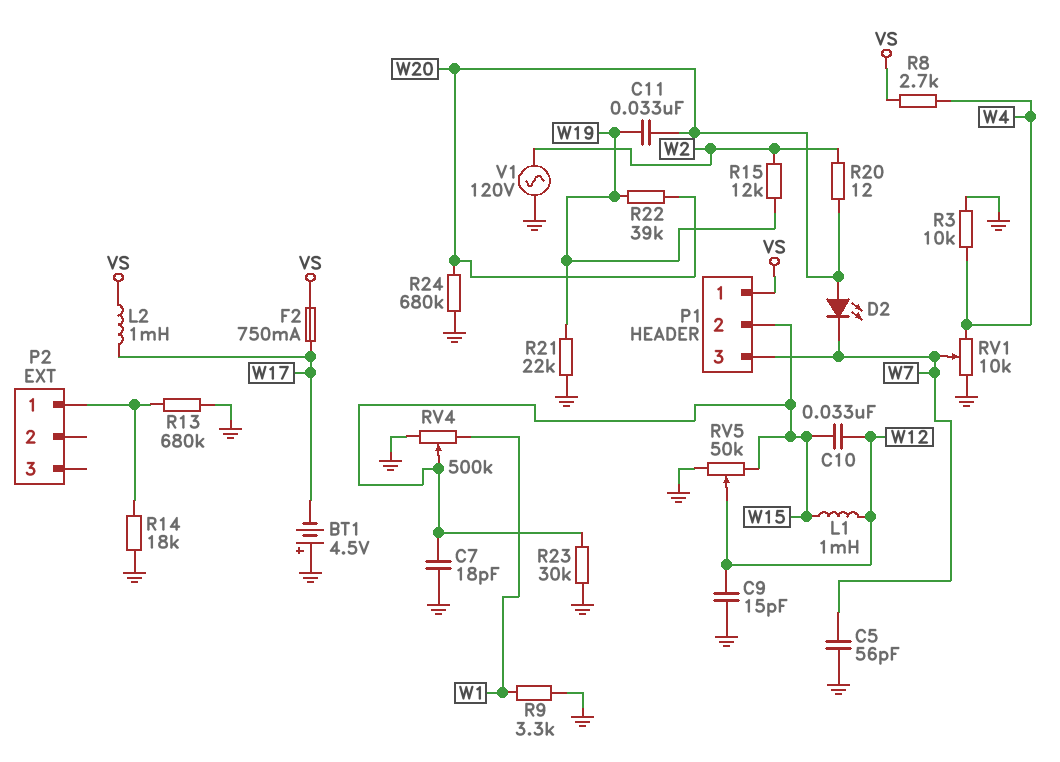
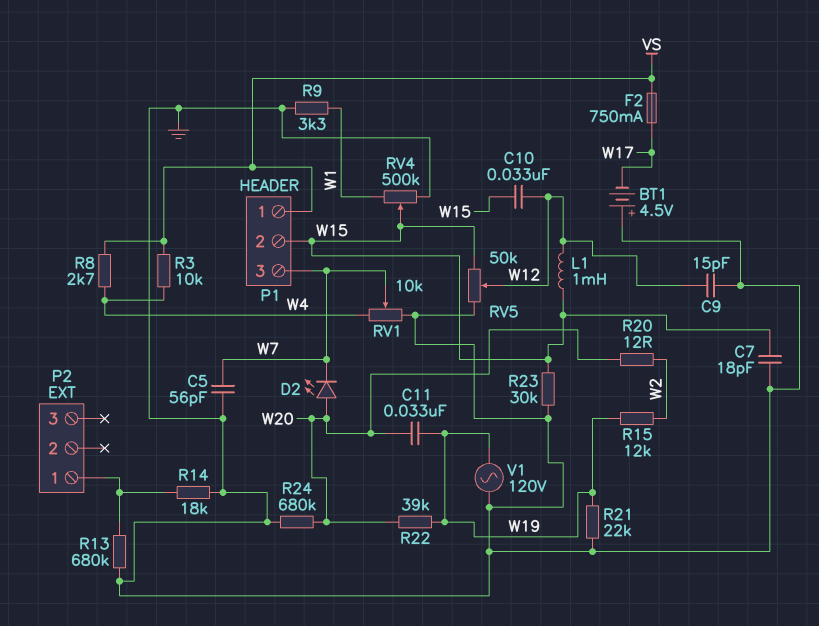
L2: 1mH (VS, W17) -> none
R3: 10k (GND, W4) -> 10k (VS, W4)
V1: AC 120V (GND, W2) -> AC 120V (GND, W19)

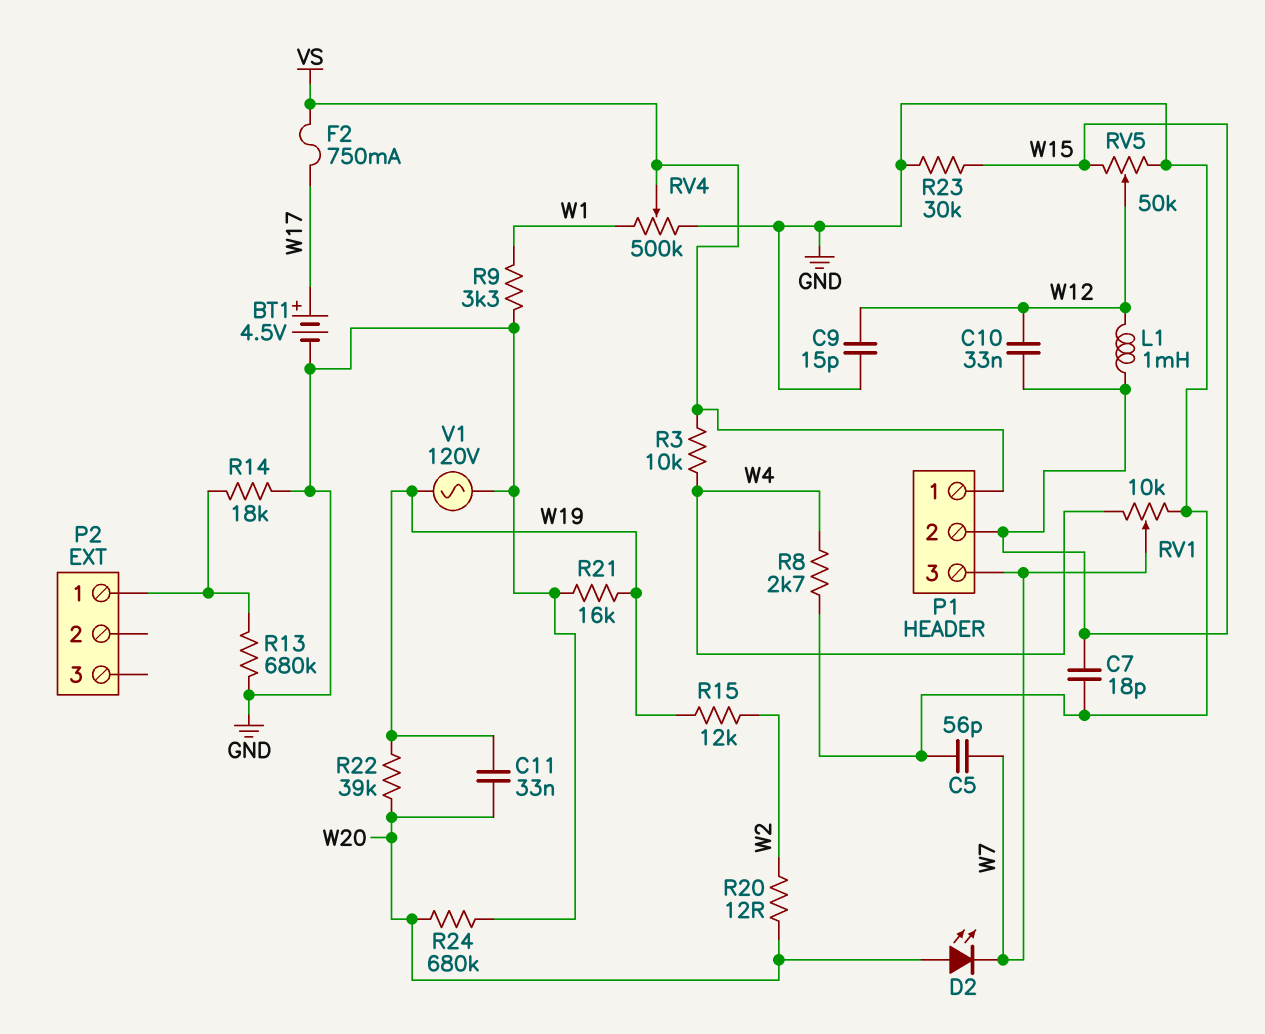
BT1: 4.5V (plus GND, minus W17) -> 4.5V (plus W17, minus GND)
R8: 2.7k (VS, W4) -> 2.7k (GND, W4)
R21: 22k (GND, W19) -> 16k (GND, W19)
RV4: 500k (GND, W1, wiper W15) -> 500k (GND, W1, wiper VS)

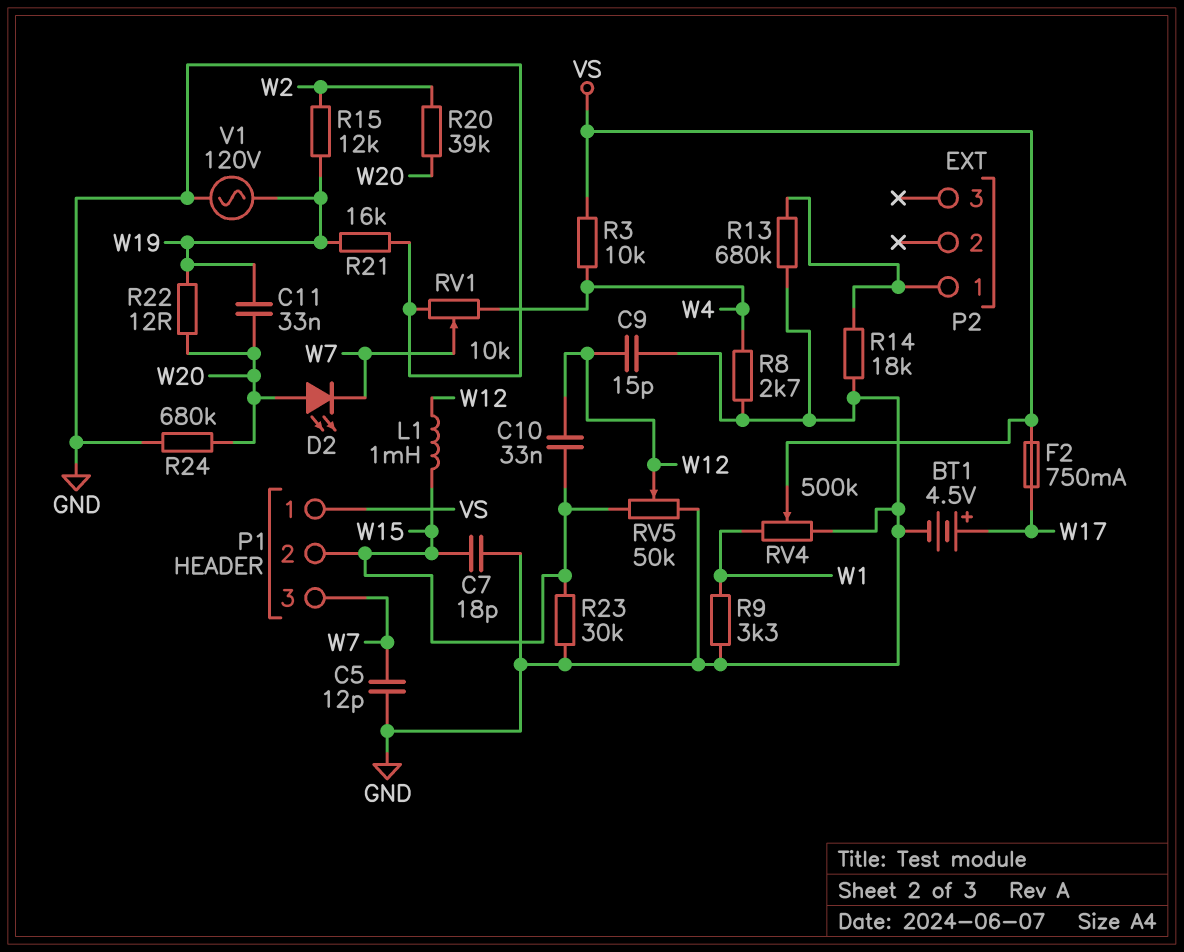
C5: 56pF (GND, W7) -> 12pF (GND, W7)
R20: 12 (W2, W20) -> 39k (W2, W20)
R22: 39k (W19, W20) -> 12 (W19, W20)

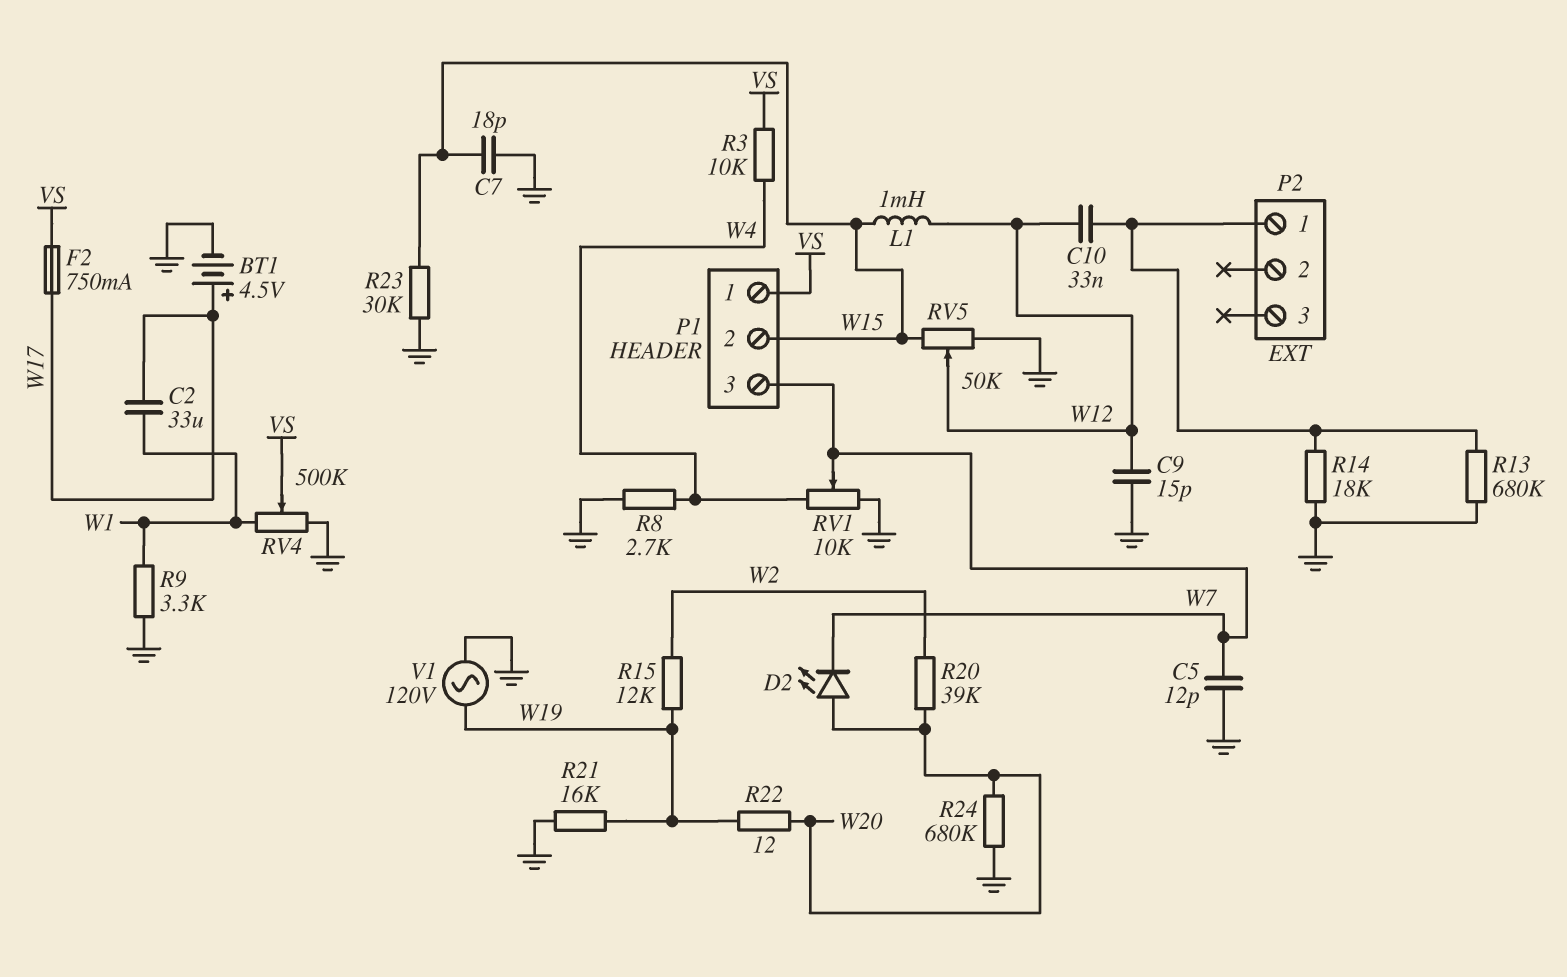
C2: none -> 33uF (W1, W17)
C10: 33nF (W12, W15) -> 33nF (P2/1, W12)
C11: 33nF (W19, W20) -> none

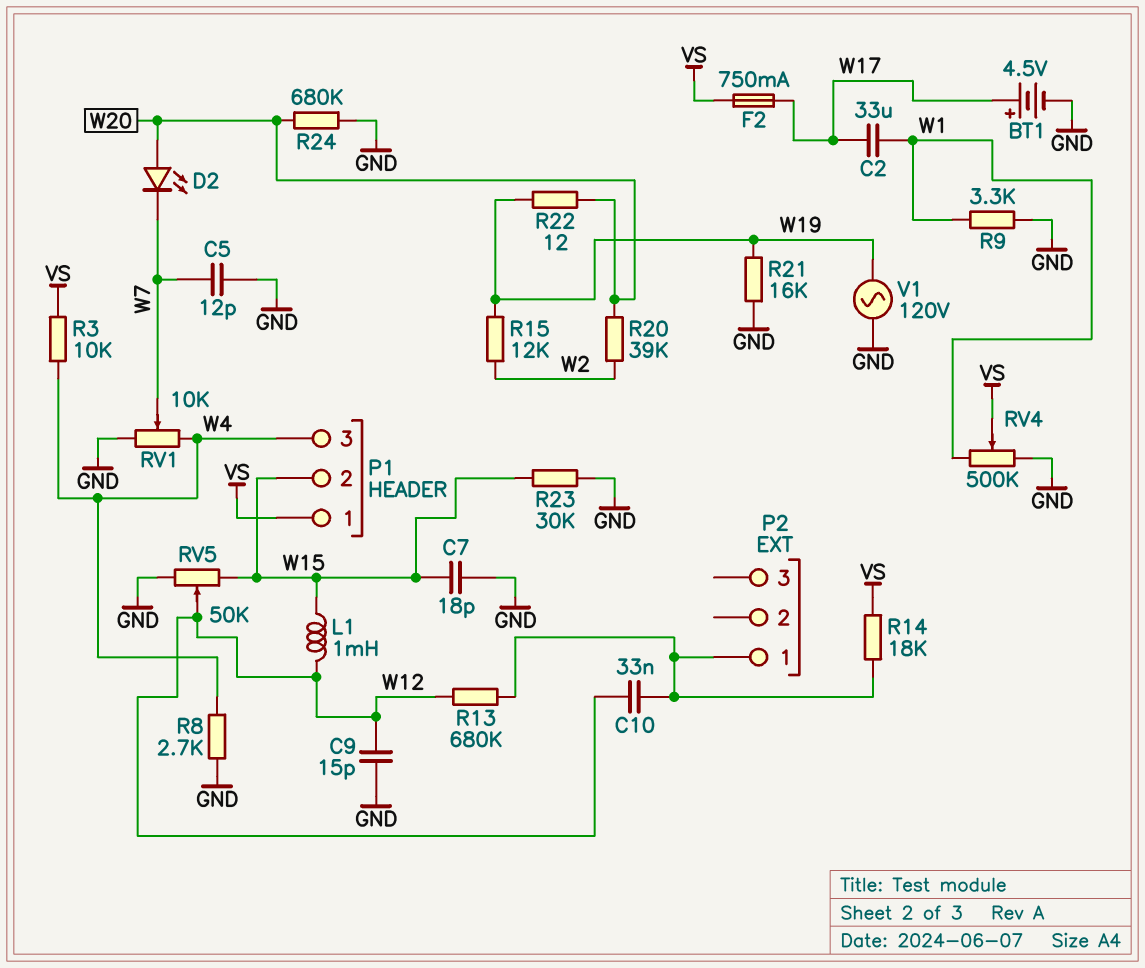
P1 pin 3: W7 -> W4
R13: 680k (GND, P2/1) -> 680k (P2/1, W12)
R14: 18k (GND, P2/1) -> 18k (P2/1, VS)

